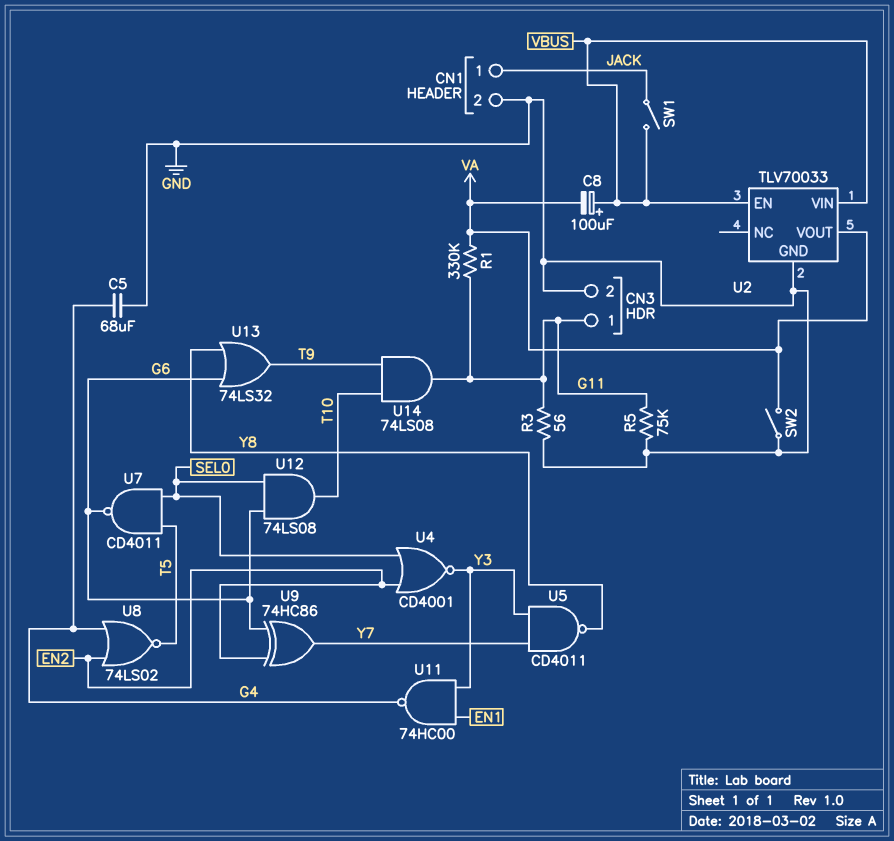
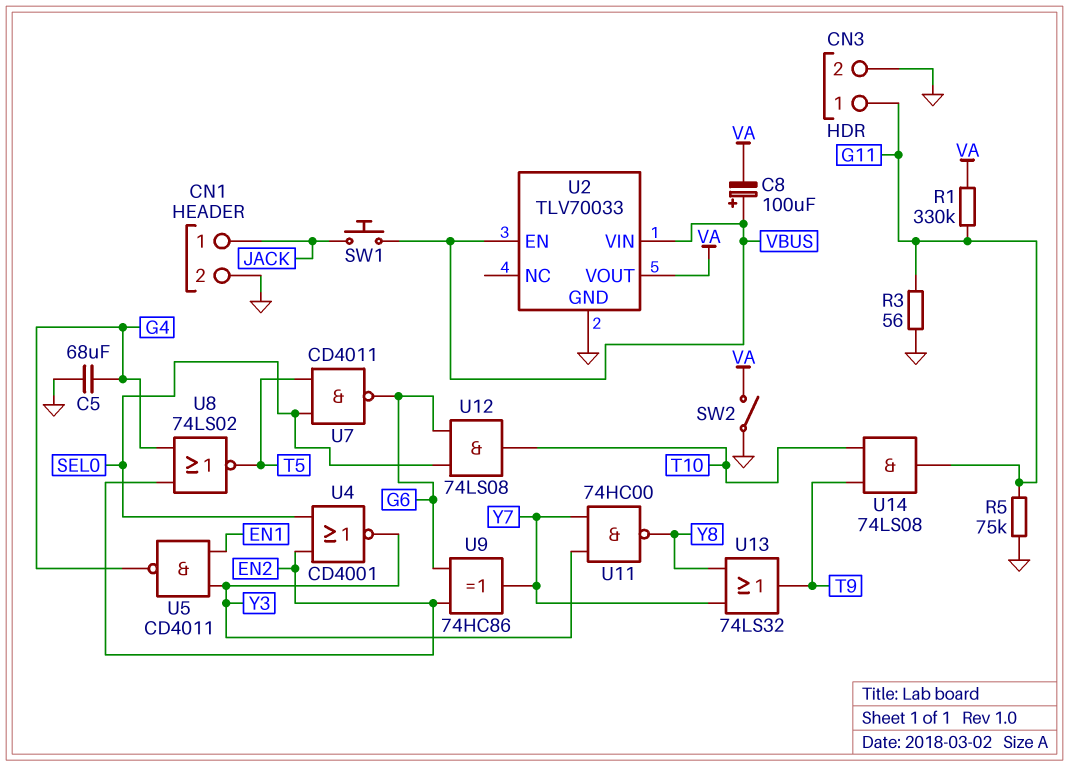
SW1: switch (JACK, VBUS) -> button (JACK, VBUS)
U5: NAND CD4011 (in Y3, in Y7, out Y8) -> NAND CD4011 (in EN1, in Y3, out G4)
U11: NAND 74HC00 (in EN1, in Y3, out G4) -> NAND 74HC00 (in Y3, in Y7, out Y8)
U13: OR 74LS32 (in G6, in Y8, out T9) -> OR 74LS32 (in Y7, in Y8, out T9)

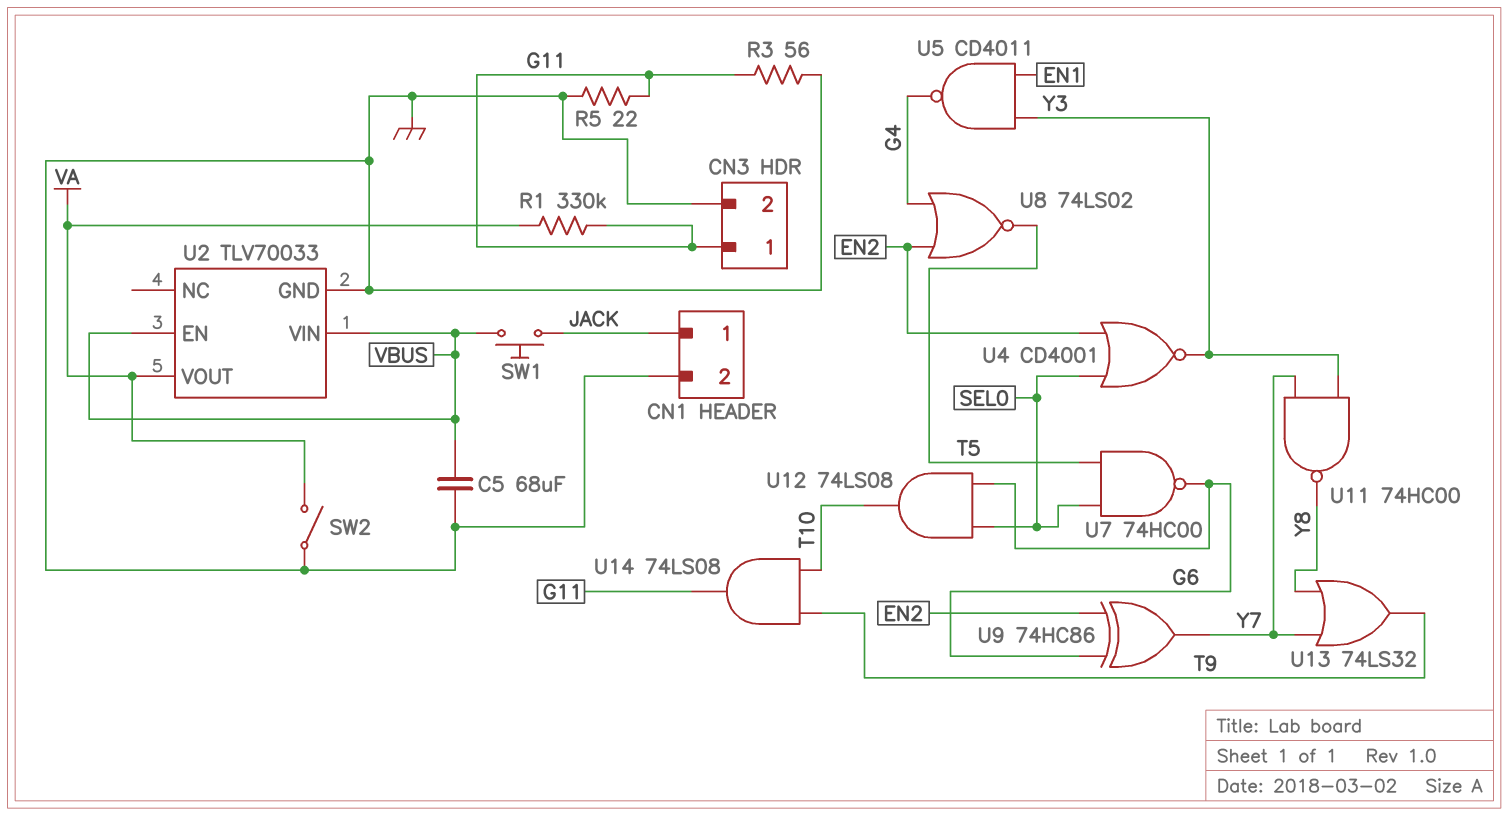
C5: 68uF (G4, GND) -> 68uF (GND, VBUS)
C8: 100uF (plus VBUS, minus VA) -> none
R5: 75k (G11, GND) -> 22 (G11, GND)
U7: NAND CD4011 (in SEL0, in T5, out G6) -> NAND 74HC00 (in SEL0, in T5, out G6)

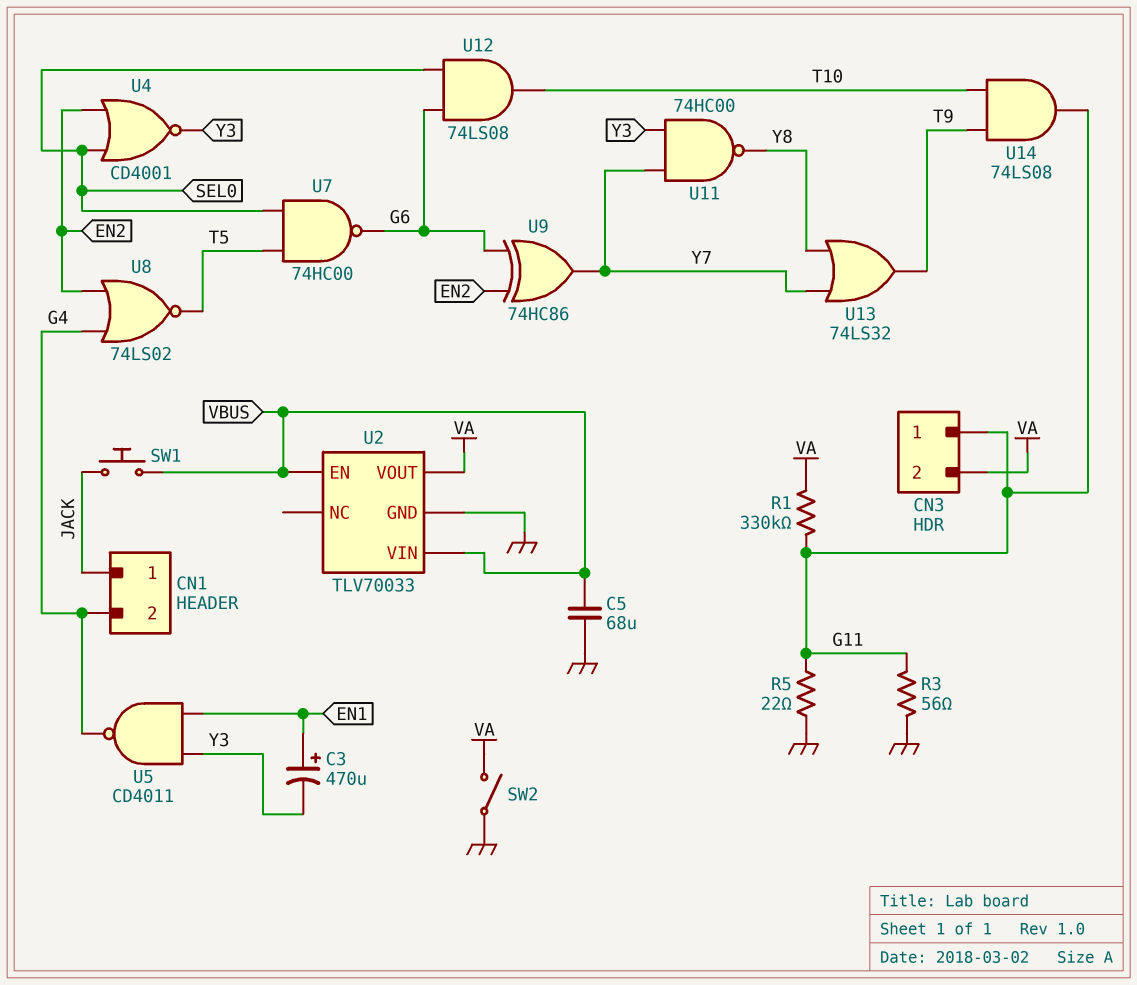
C3: none -> 470uF (plus EN1, minus Y3)
CN1 pin 2: GND -> G4
CN3 pin 2: GND -> VA

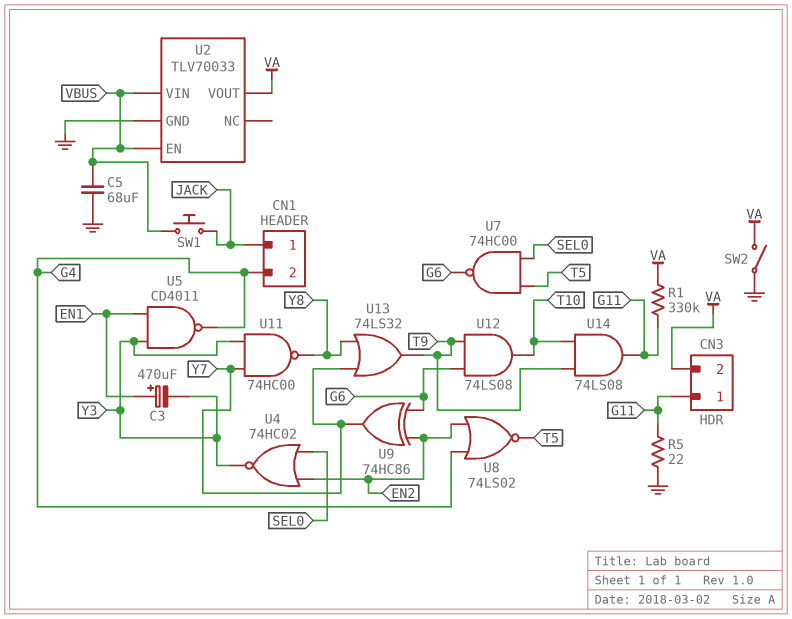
R3: 56 (G11, GND) -> none
U4: NOR CD4001 (in EN2, in SEL0, out Y3) -> NOR 74HC02 (in EN2, in SEL0, out Y3)
U12: AND 74LS08 (in G6, in SEL0, out T10) -> AND 74LS08 (in G6, in T9, out T10)

